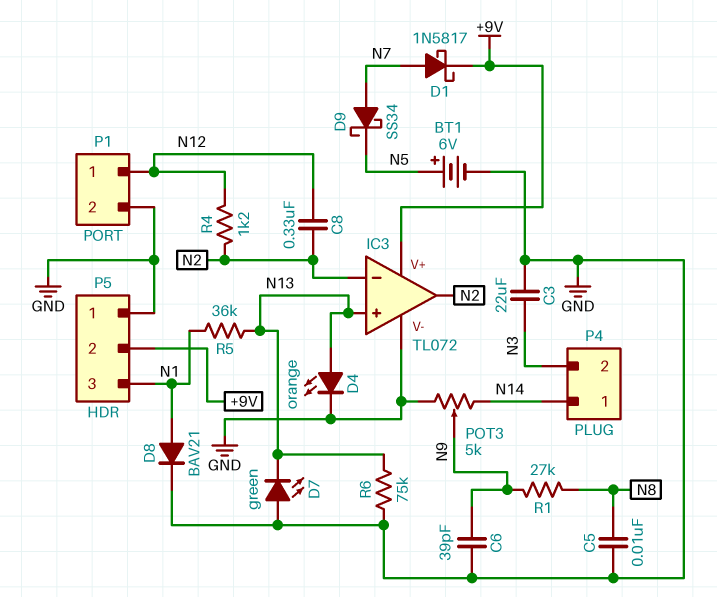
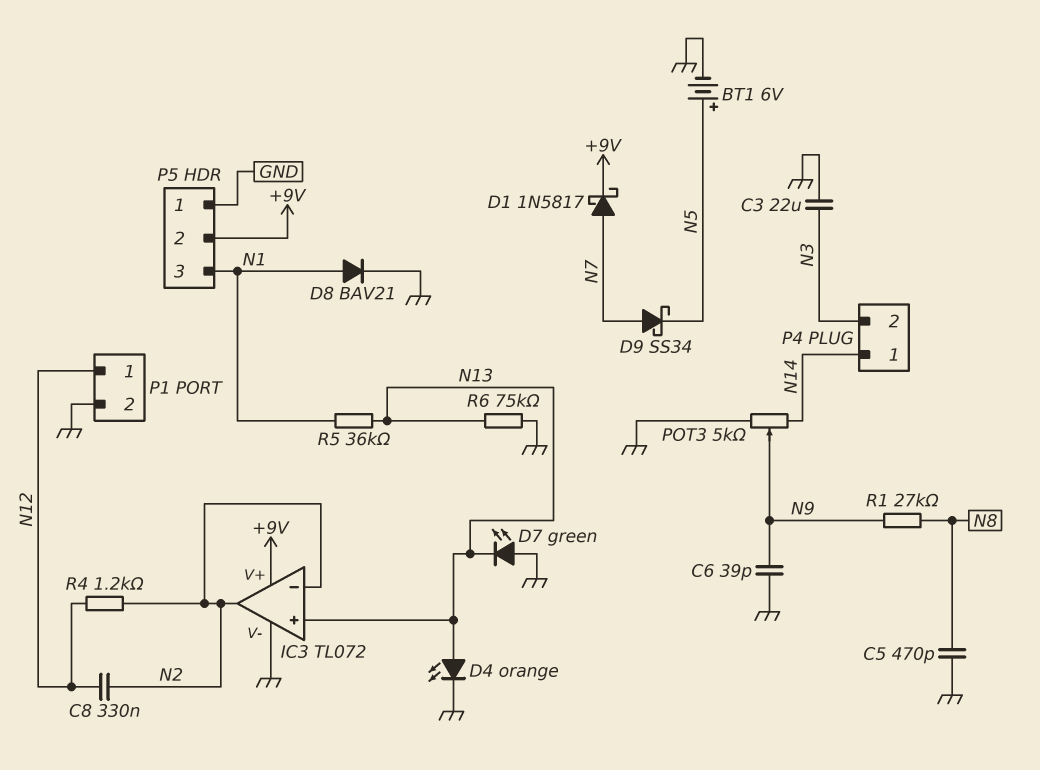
C5: 10nF (GND, N8) -> 470pF (GND, N8)

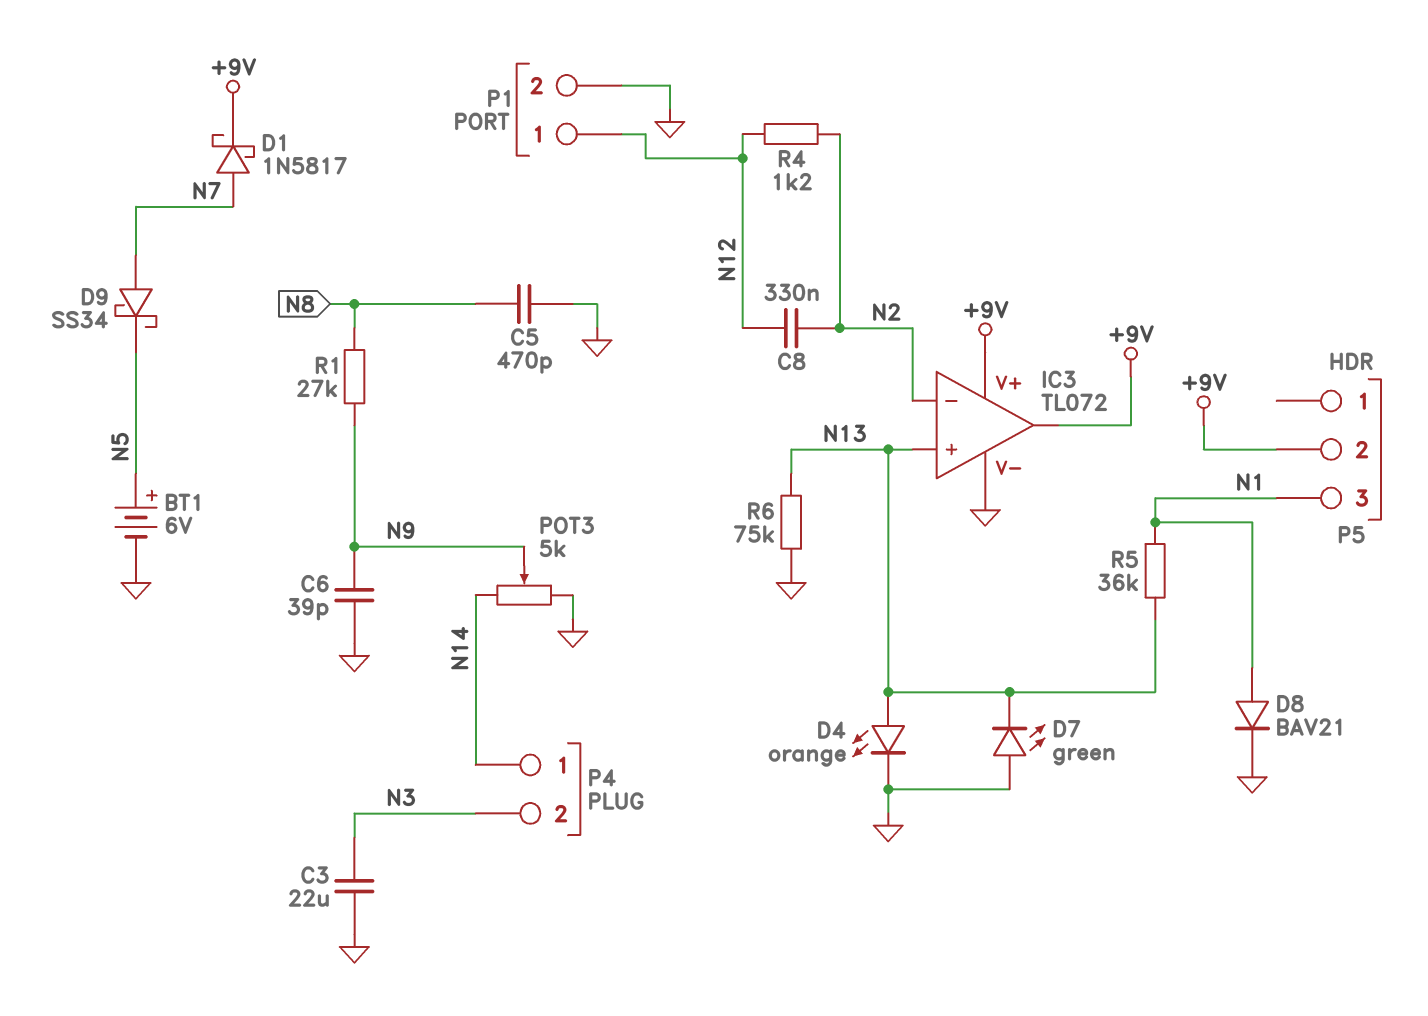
IC3 pin out: N2 -> +9V
P5 pin 1: GND -> none

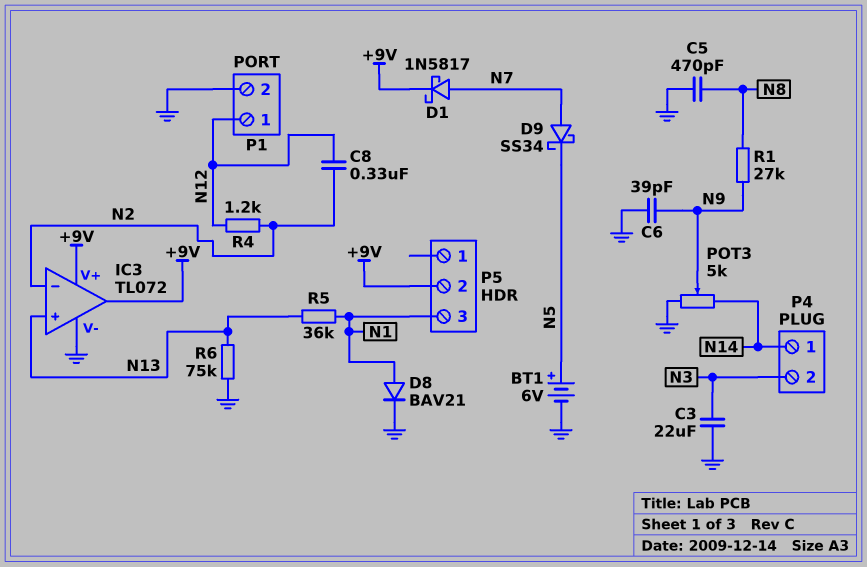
D4: LED orange (A N13, K GND) -> none
D7: LED green (A GND, K N13) -> none

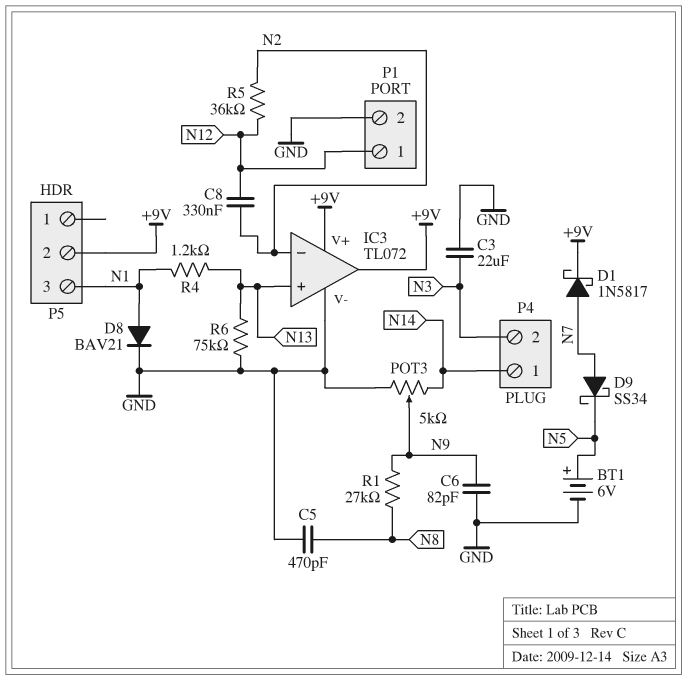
C6: 39pF (GND, N9) -> 82pF (GND, N9)
R4: 1.2k (N2, N12) -> 1.2k (N1, N13)
R5: 36k (N1, N13) -> 36k (N2, N12)

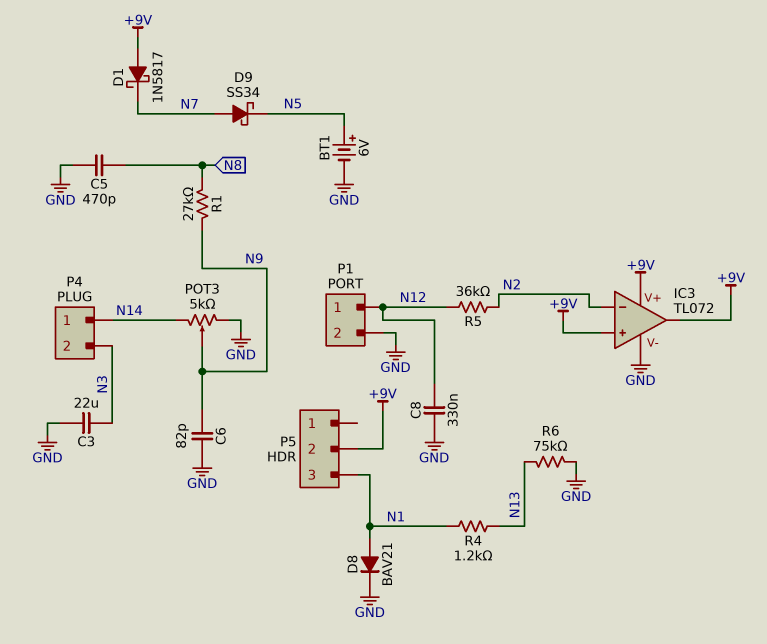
C8: 330nF (N2, N12) -> 330nF (GND, N12)
D1: schottky 1N5817 (A N7, K +9V) -> schottky 1N5817 (A +9V, K N7)
IC3 pin in+: N13 -> +9V

